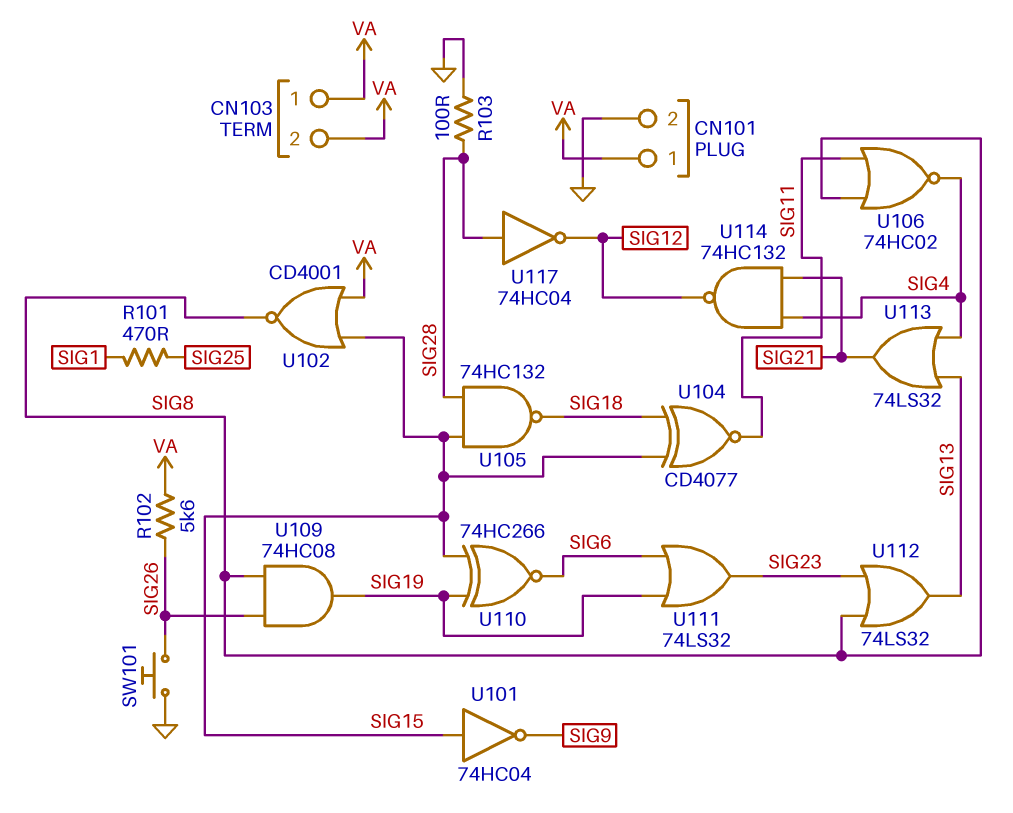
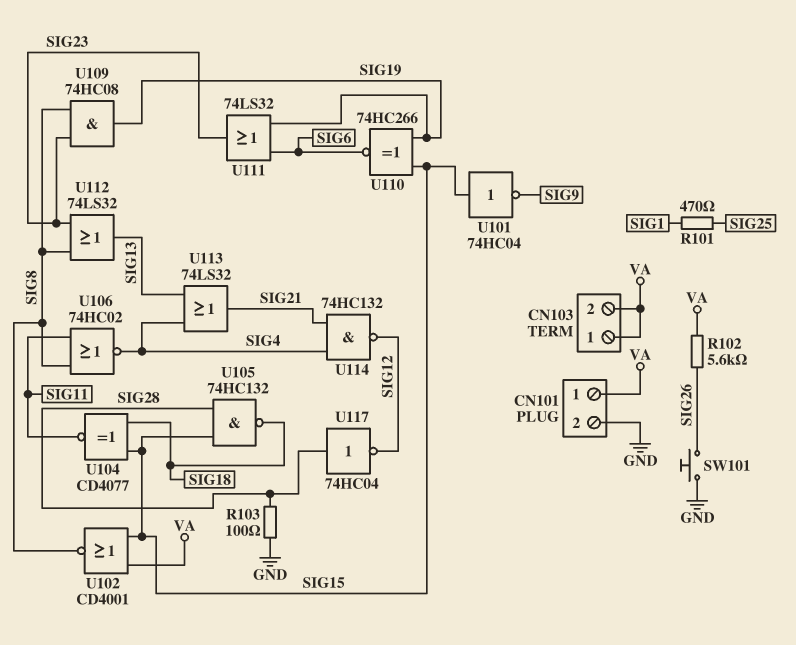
U109: AND 74HC08 (in SIG8, in SIG26, out SIG19) -> AND 74HC08 (in SIG8, in SIG23, out SIG19)

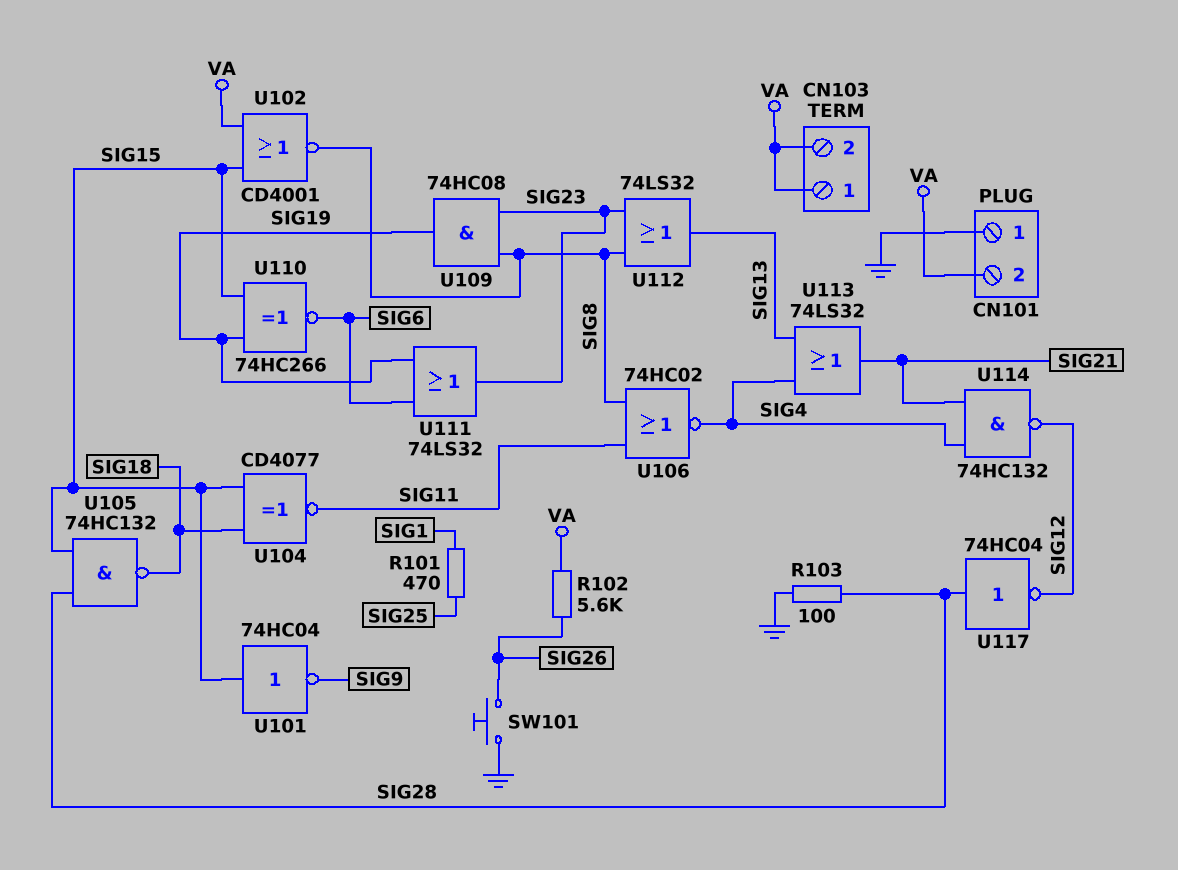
CN101 pin 1: VA -> GND
CN101 pin 2: GND -> VA

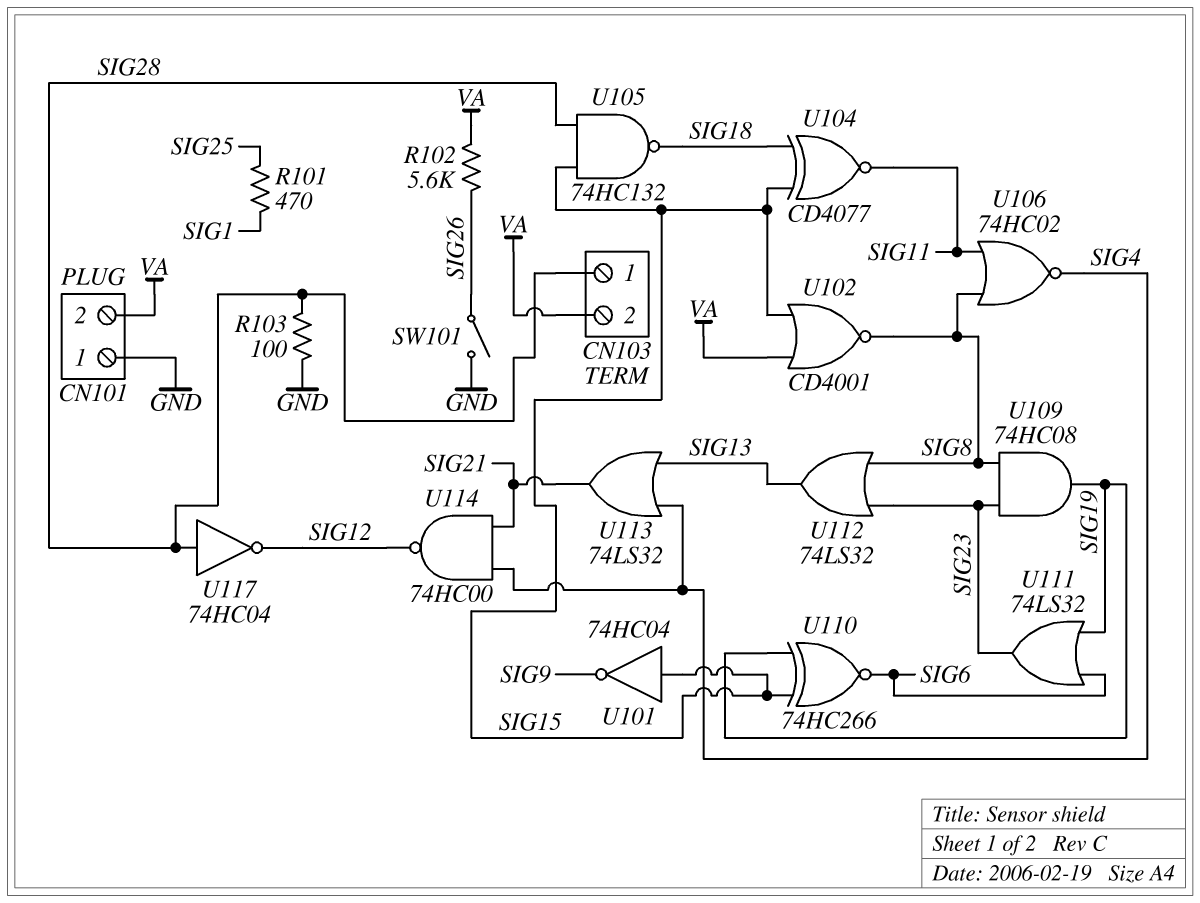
CN103 pin 1: VA -> SIG28
SW101: button (GND, SIG26) -> switch (GND, SIG26)
U114: NAND 74HC132 (in SIG4, in SIG21, out SIG12) -> NAND 74HC00 (in SIG4, in SIG21, out SIG12)

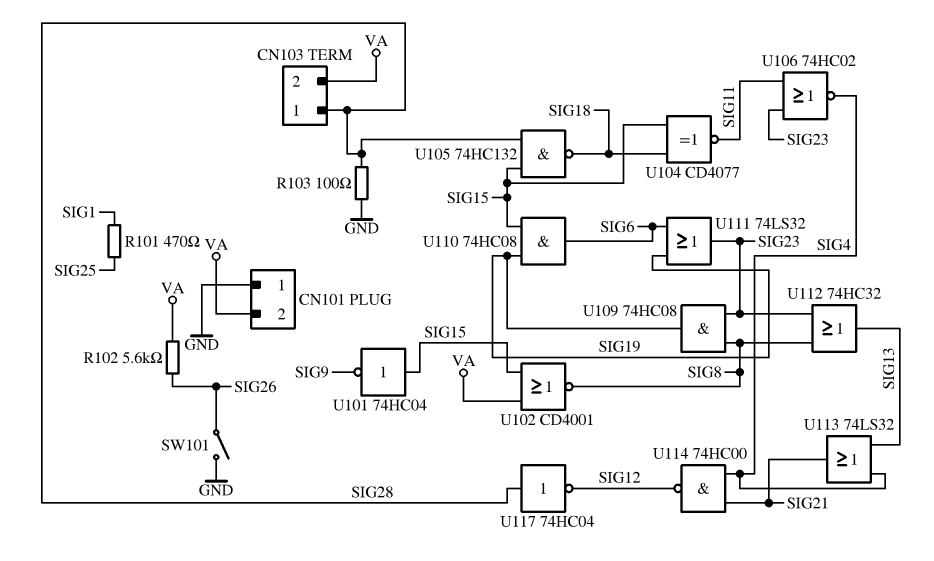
U106: NOR 74HC02 (in SIG8, in SIG11, out SIG4) -> NOR 74HC02 (in SIG11, in SIG23, out SIG4)
U110: XNOR 74HC266 (in SIG15, in SIG19, out SIG6) -> AND 74HC08 (in SIG15, in SIG19, out SIG6)
U112: OR 74LS32 (in SIG8, in SIG23, out SIG13) -> OR 74HC32 (in SIG8, in SIG23, out SIG13)

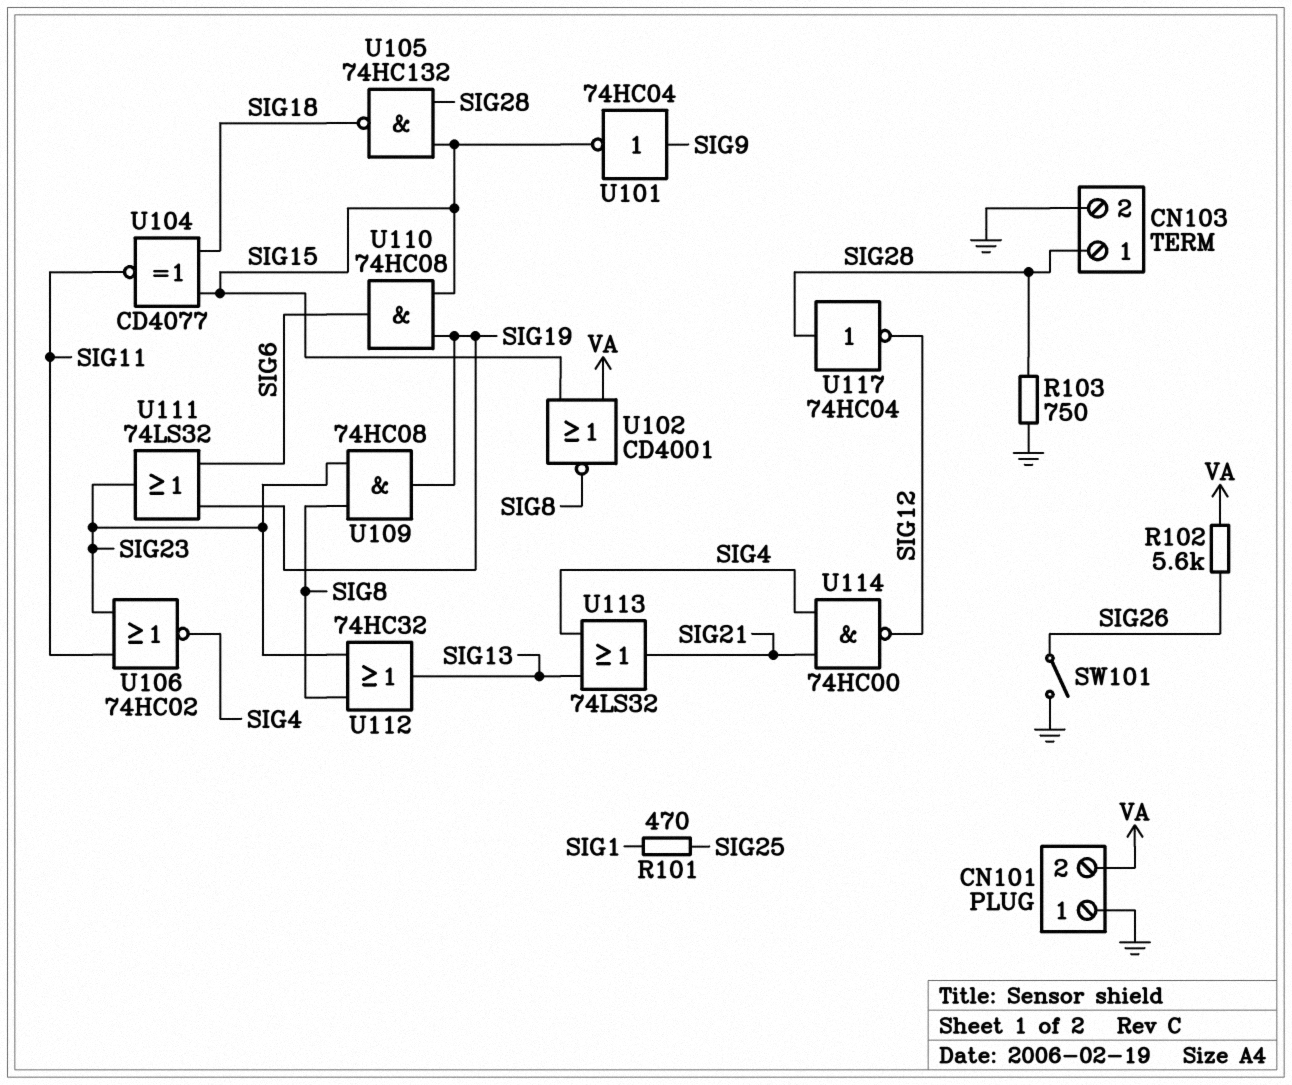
CN103 pin 2: VA -> GND
R103: 100 (GND, SIG28) -> 750 (GND, SIG28)
U101: NOT 74HC04 (in SIG15, out SIG9) -> NOT 74HC04 (in SIG9, out SIG15)

